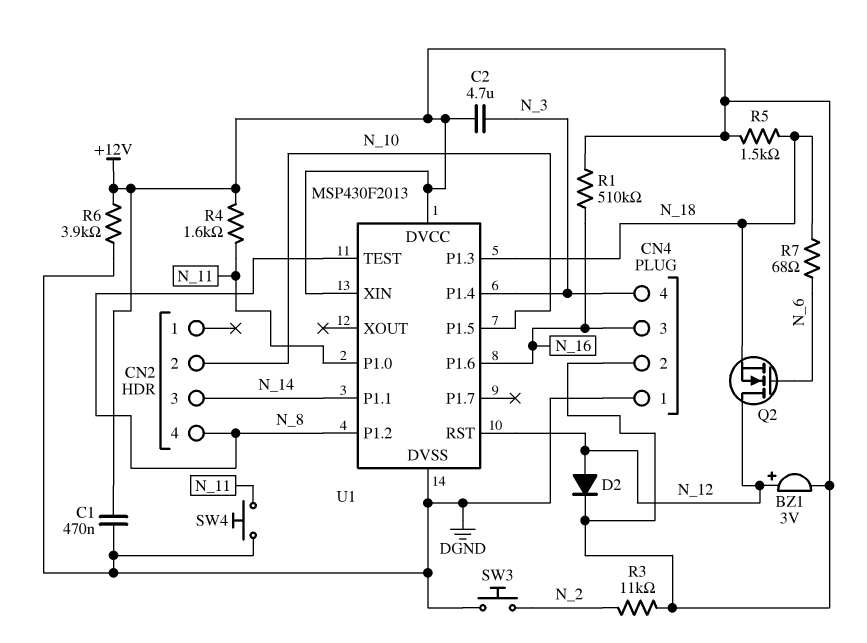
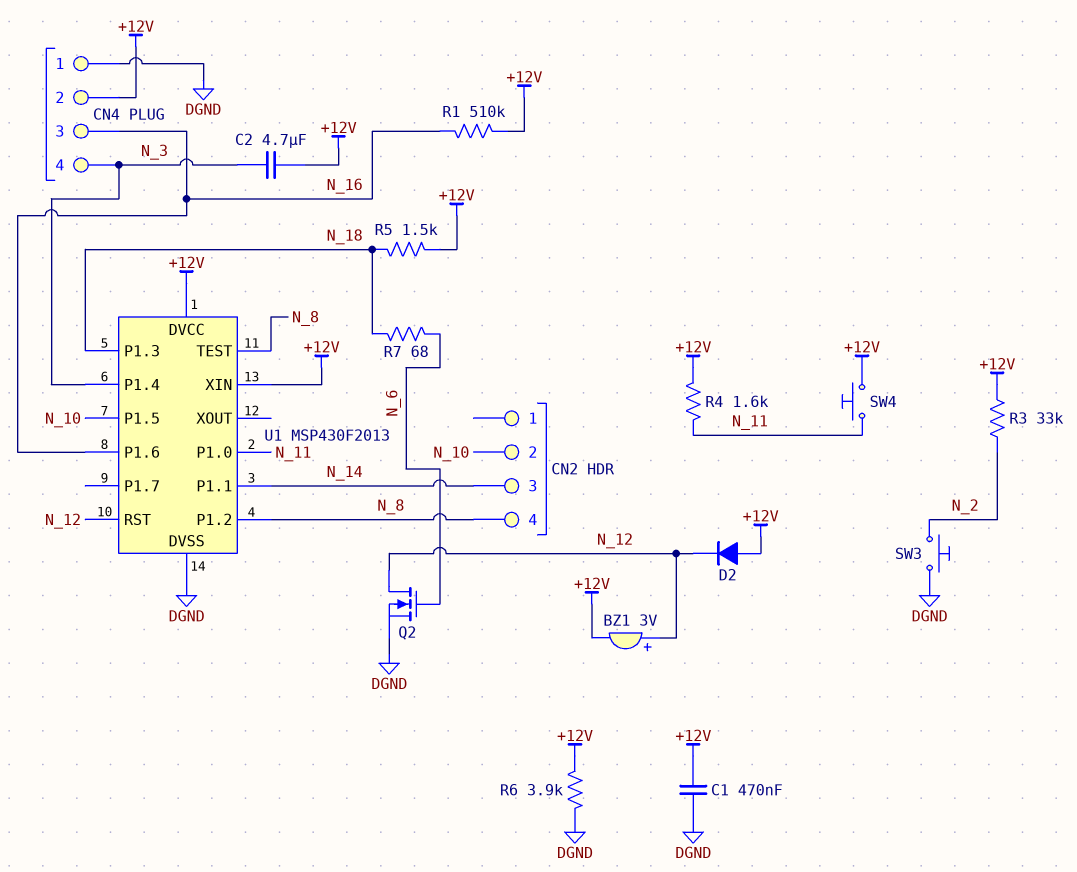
D2: diode (A N_12, K +12V) -> diode (A +12V, K N_12)
Q2: NMOS (G N_6, D N_12, S N_18) -> NMOS (G N_6, D N_12, S DGND)
R3: 11k (+12V, N_2) -> 33k (+12V, N_2)
SW4: button (DGND, N_11) -> button (+12V, N_11)

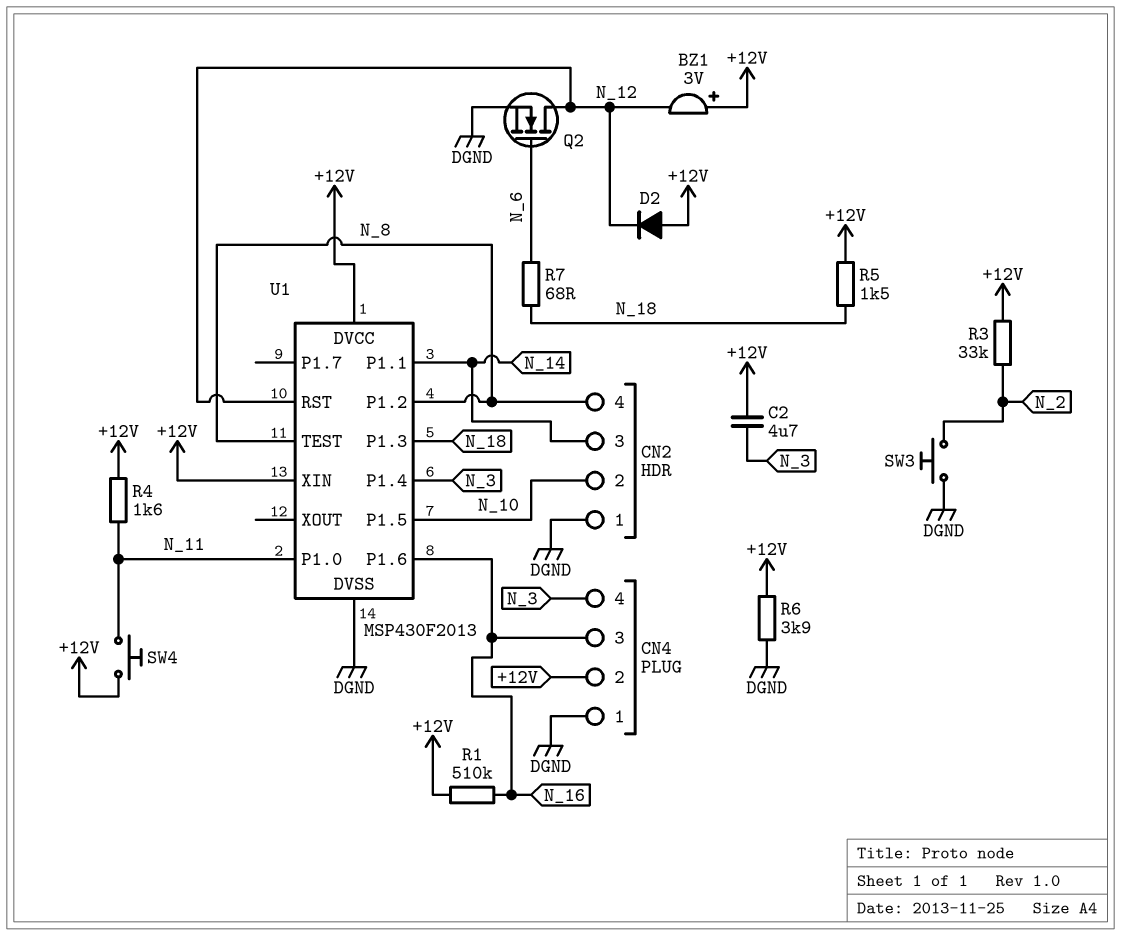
BZ1: buzzer 3V (plus N_12, minus +12V) -> buzzer 3V (plus +12V, minus N_12)
C1: 470nF (+12V, DGND) -> none
CN2 pin 1: none -> DGND

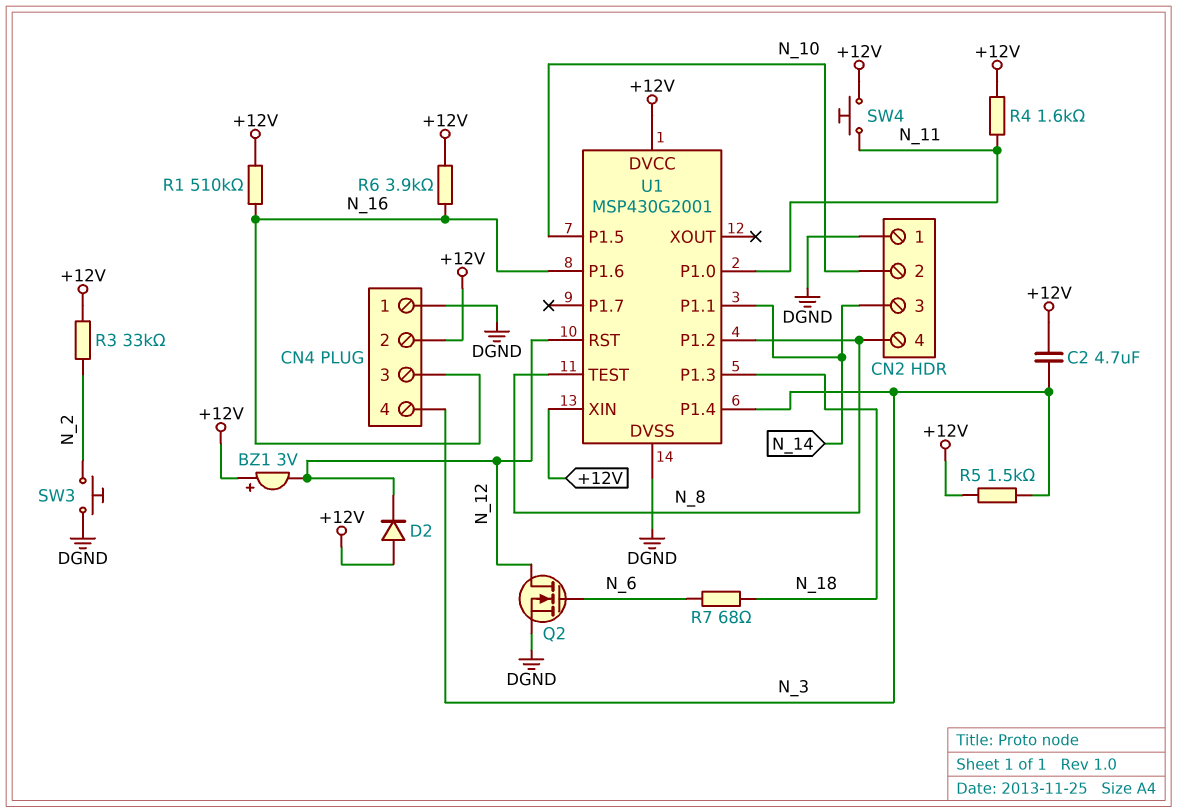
R5: 1.5k (+12V, N_18) -> 1.5k (+12V, N_3)
R6: 3.9k (+12V, DGND) -> 3.9k (+12V, N_16)
U1: MSP430F2013 -> MSP430G2001

